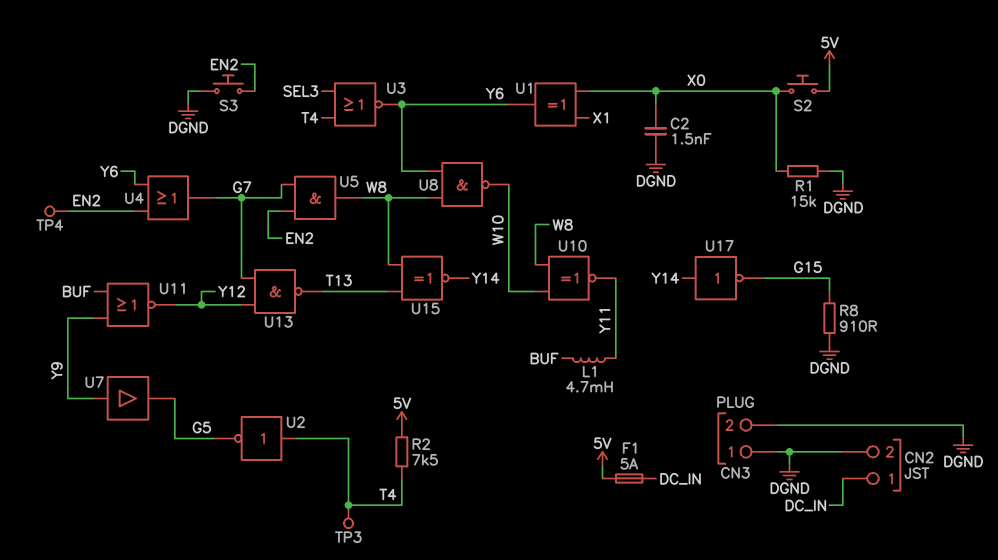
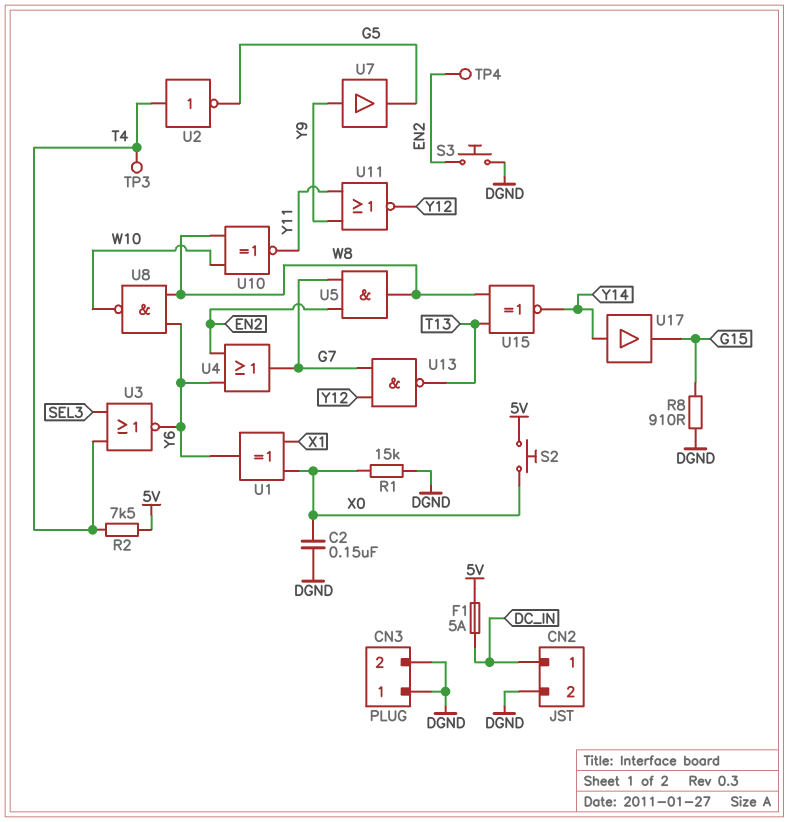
C2: 1.5nF (DGND, X0) -> 150nF (DGND, X0)
L1: 4.7mH (BUF, Y11) -> none
U11: NOR (in BUF, in Y9, out Y12) -> NOR (in Y9, in Y11, out Y12)
U17: NOT (in Y14, out G15) -> buffer (in Y14, out G15)

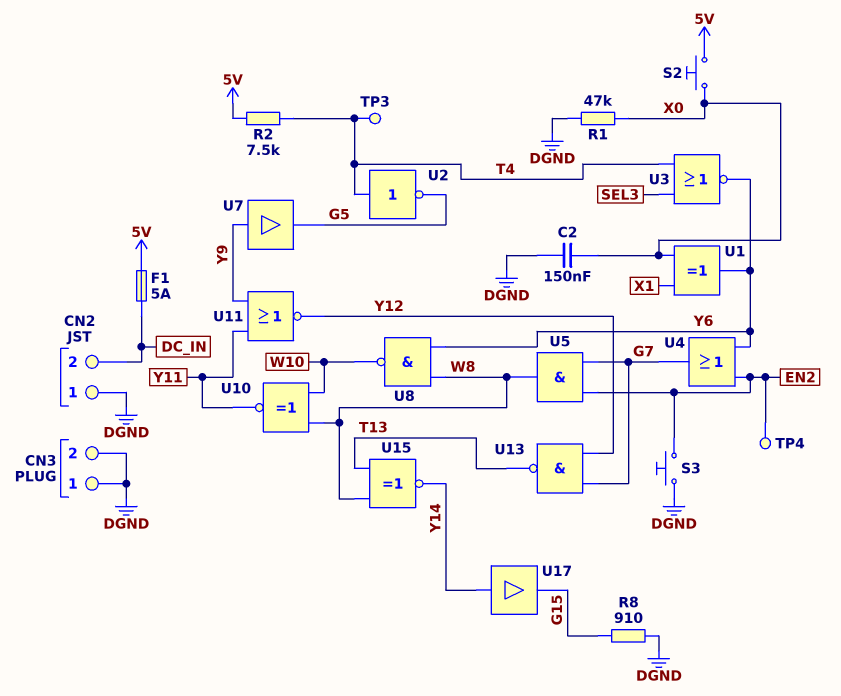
CN2 pin 1: DC_IN -> DGND
CN2 pin 2: DGND -> DC_IN
R1: 15k (DGND, X0) -> 47k (DGND, X0)

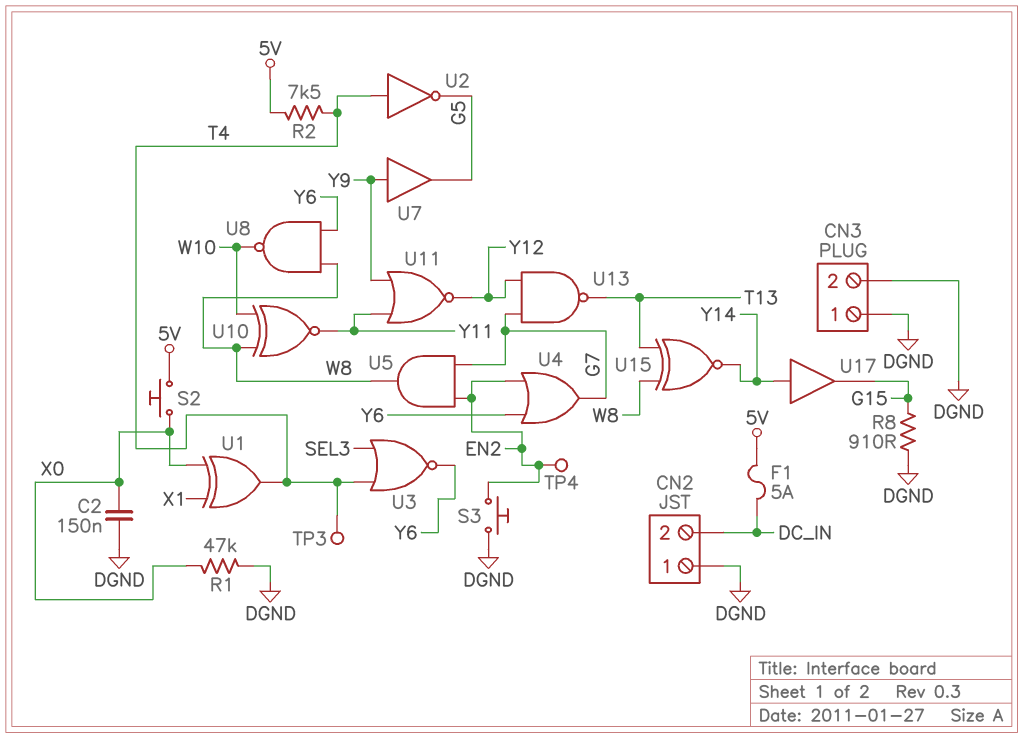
U1: XOR (in X0, in X1, out Y6) -> XOR (in X0, in X1, out T4)

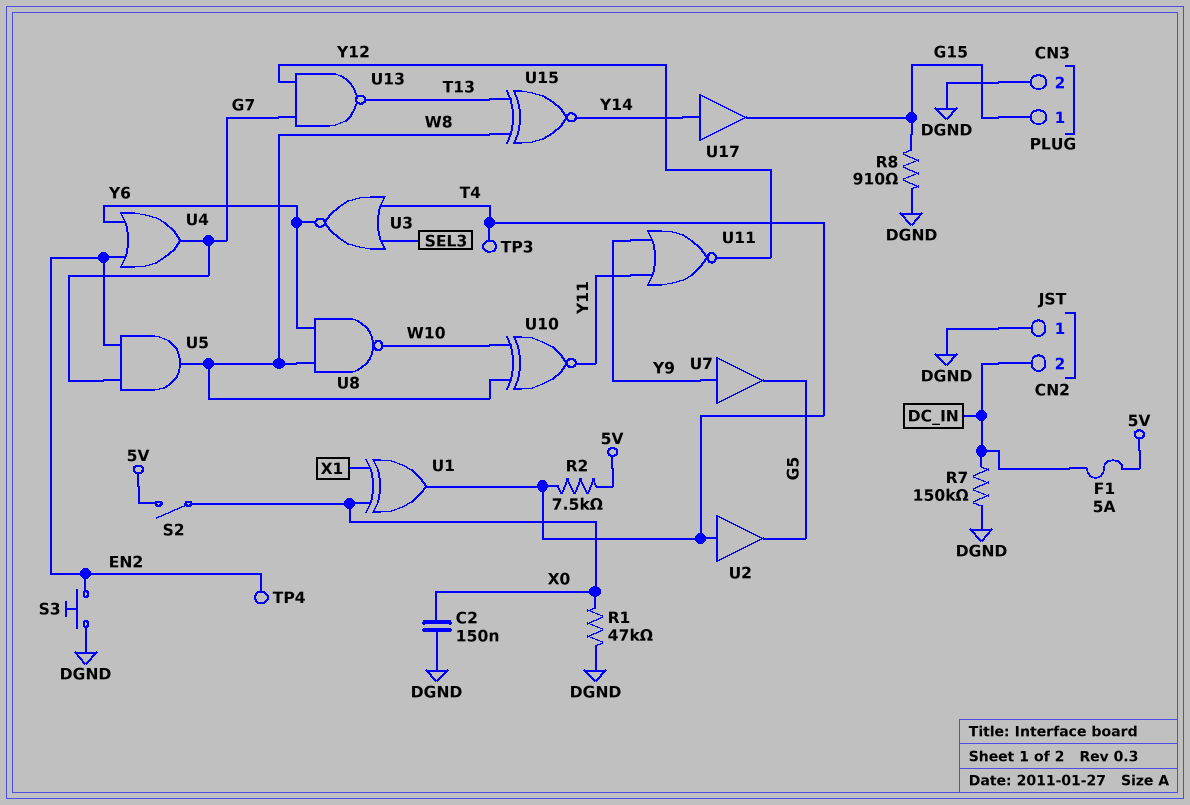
CN3 pin 1: DGND -> G15
R7: none -> 150k (DC_IN, DGND)
S2: button (5V, X0) -> switch (5V, X0)
U2: NOT (in T4, out G5) -> buffer (in T4, out G5)

